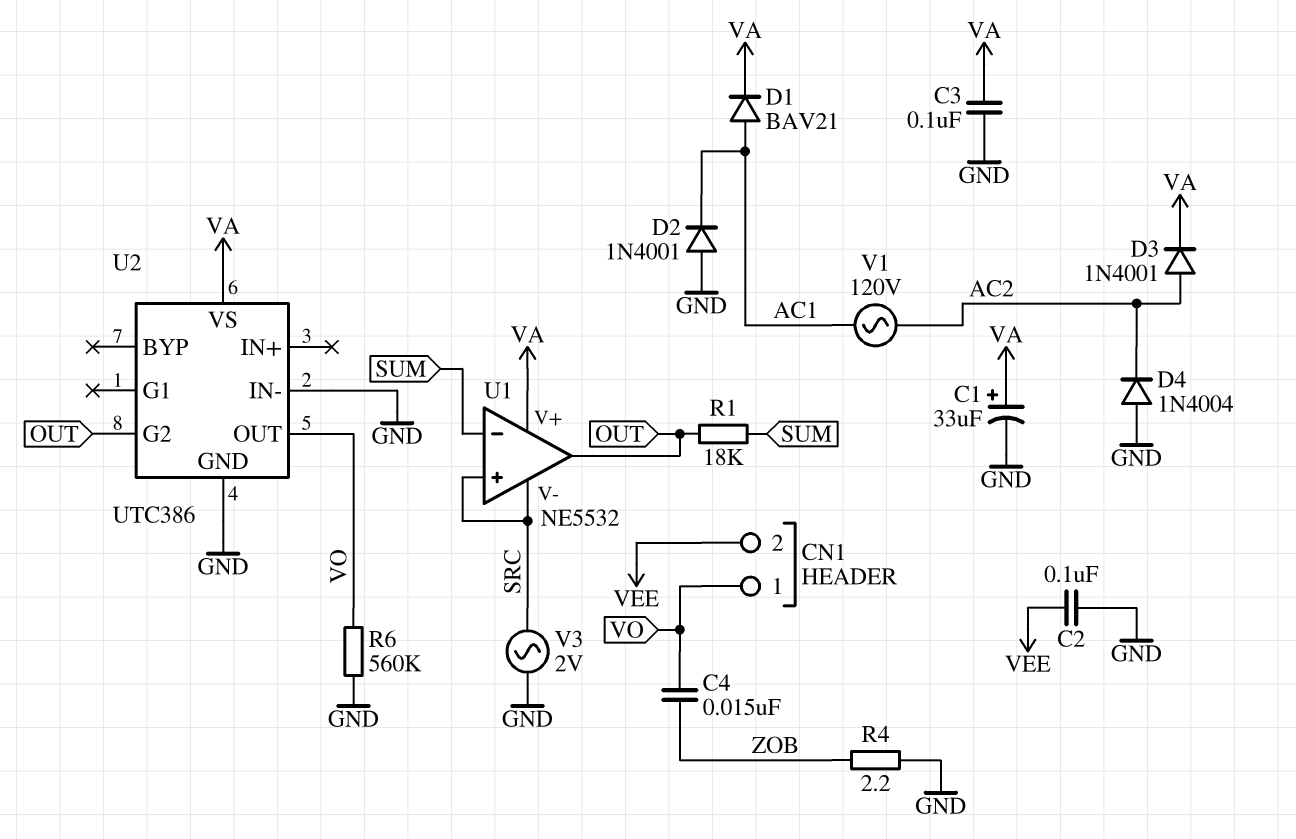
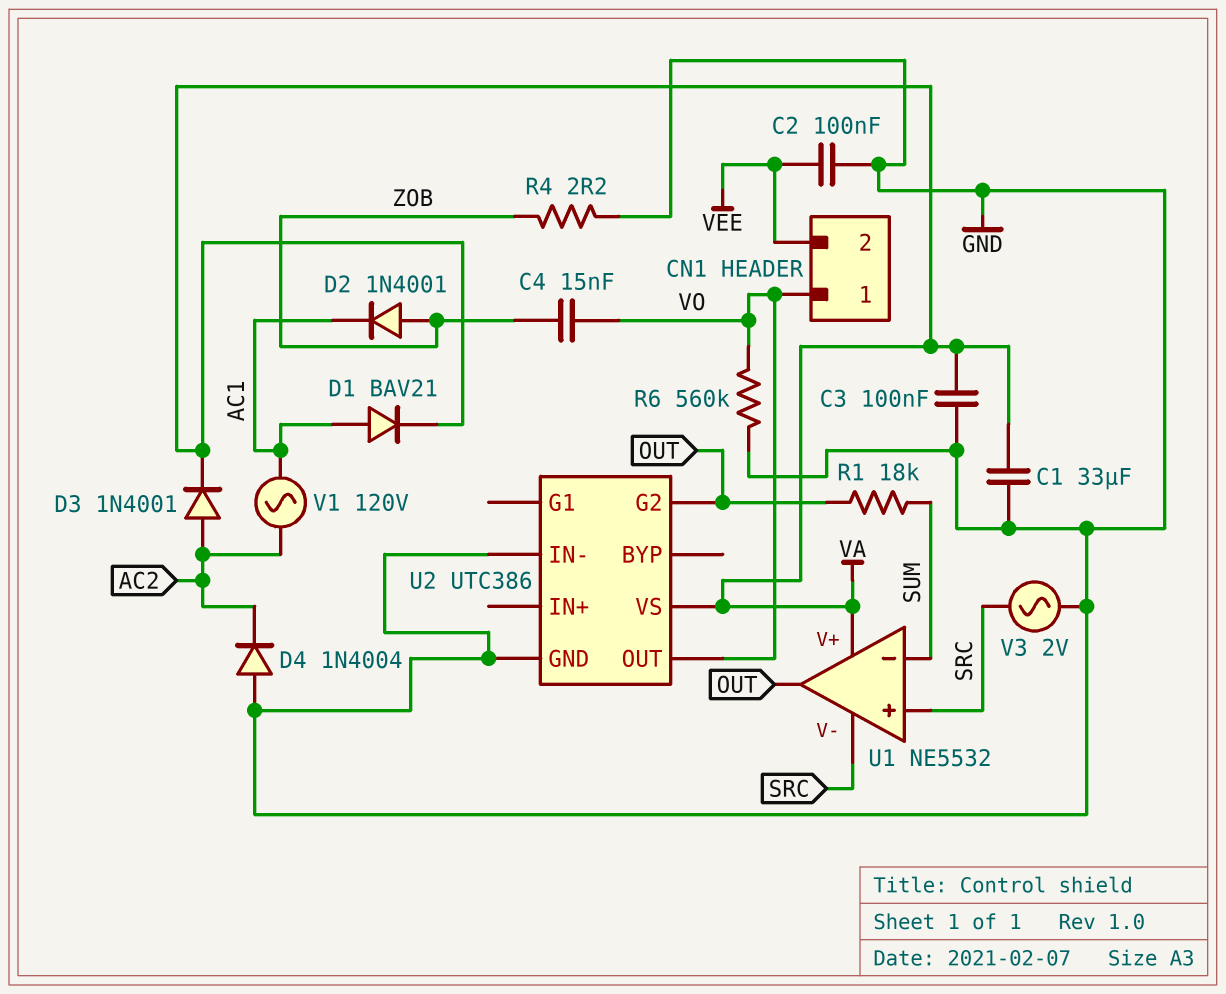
C1: 33uF (plus VA, minus GND) -> 33uF (GND, VA)
D2: diode 1N4001 (A GND, K AC1) -> diode 1N4001 (A ZOB, K AC1)

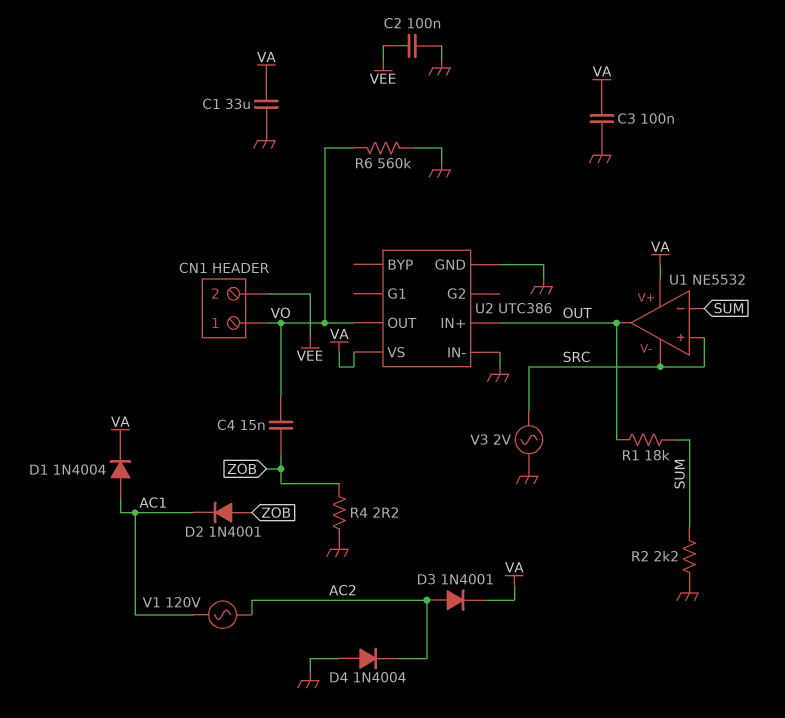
D1: diode BAV21 (A AC1, K VA) -> diode 1N4004 (A AC1, K VA)
R2: none -> 2.2k (GND, SUM)
U2 pin G2: OUT -> none
U2 pin IN+: none -> OUT

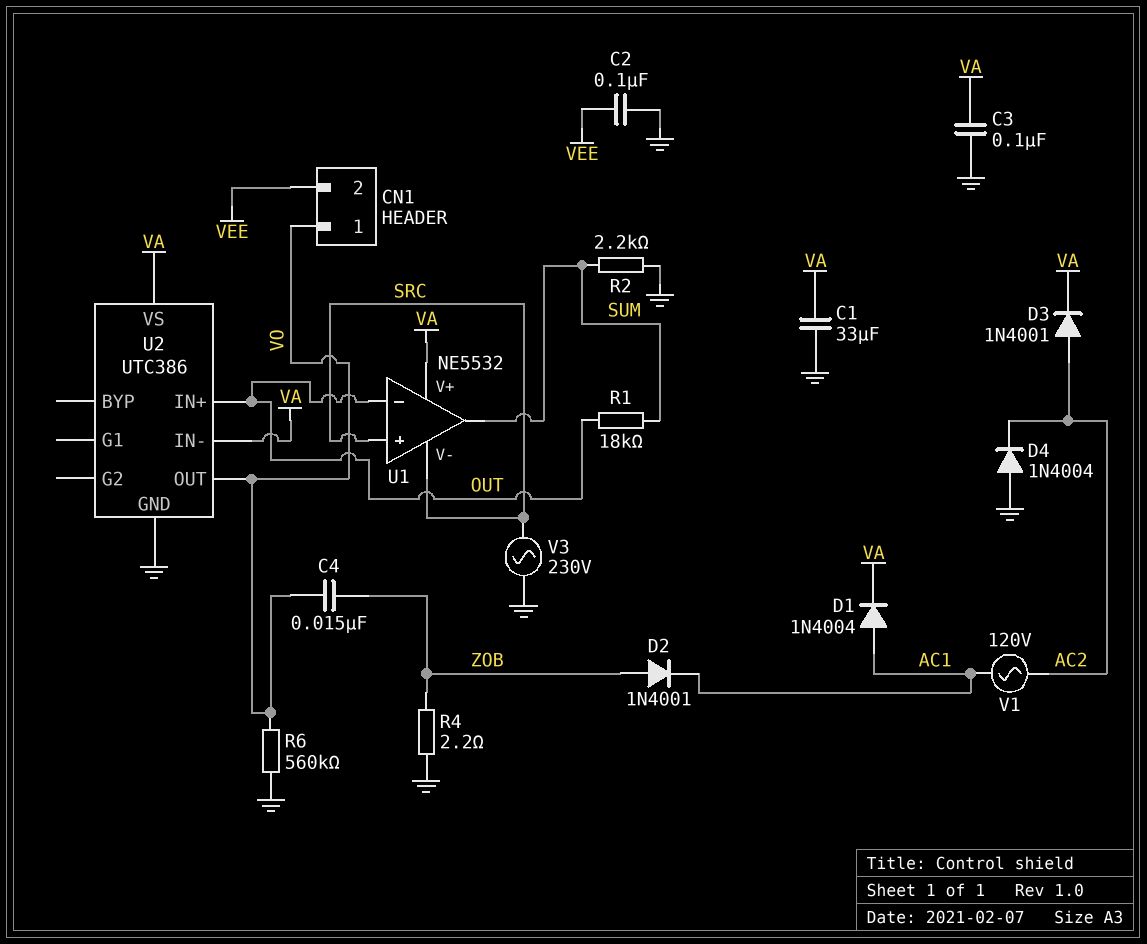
U1 pin in-: SUM -> OUT
U1 pin out: OUT -> SUM
U2 pin IN-: GND -> VA
V3: AC 2V (GND, SRC) -> AC 230V (GND, SRC)

